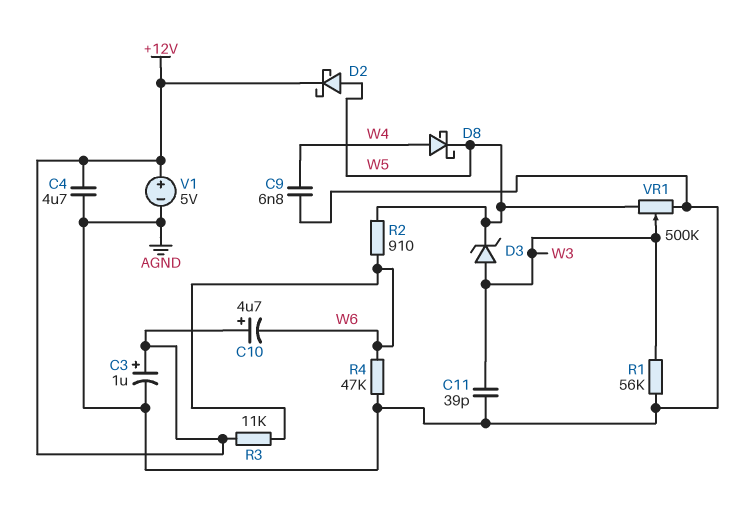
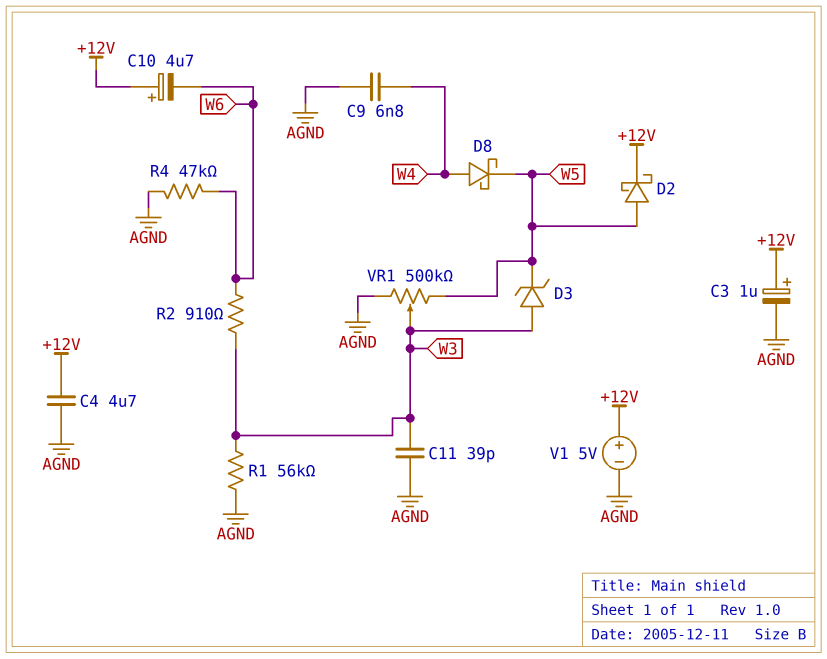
R2: 910 (W5, W6) -> 910 (W3, W6)
R3: 11k (+12V, W6) -> none

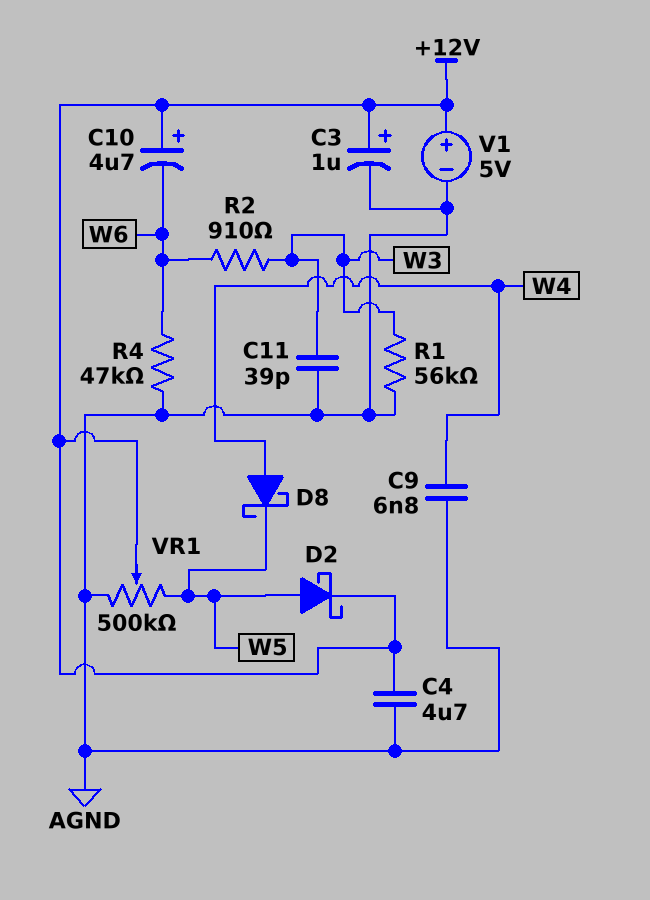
D3: zener (A W3, K W5) -> none
VR1: 500k (AGND, W5, wiper W3) -> 500k (AGND, W5, wiper +12V)

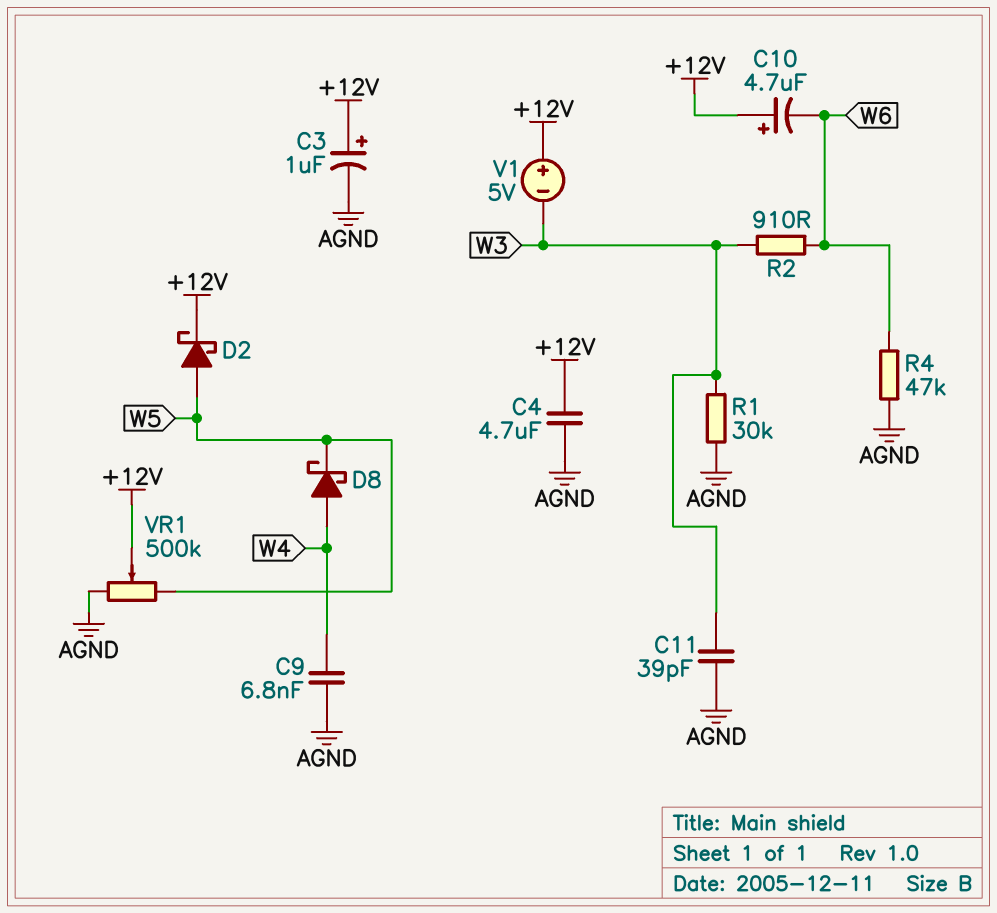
R1: 56k (AGND, W3) -> 30k (AGND, W3)
V1: 5V (plus +12V, minus AGND) -> 5V (plus +12V, minus W3)

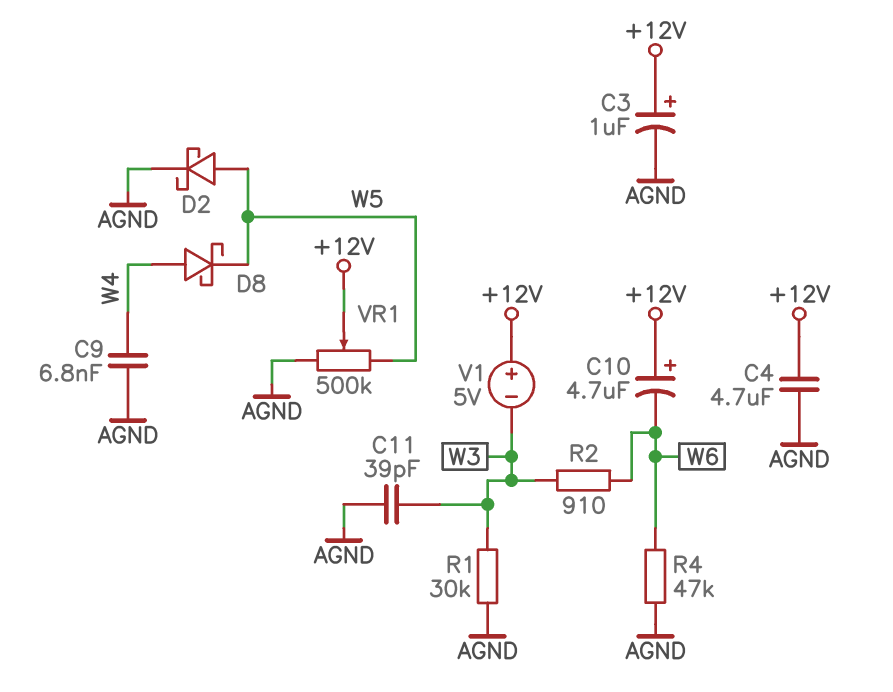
D2: schottky (A W5, K +12V) -> schottky (A W5, K AGND)

